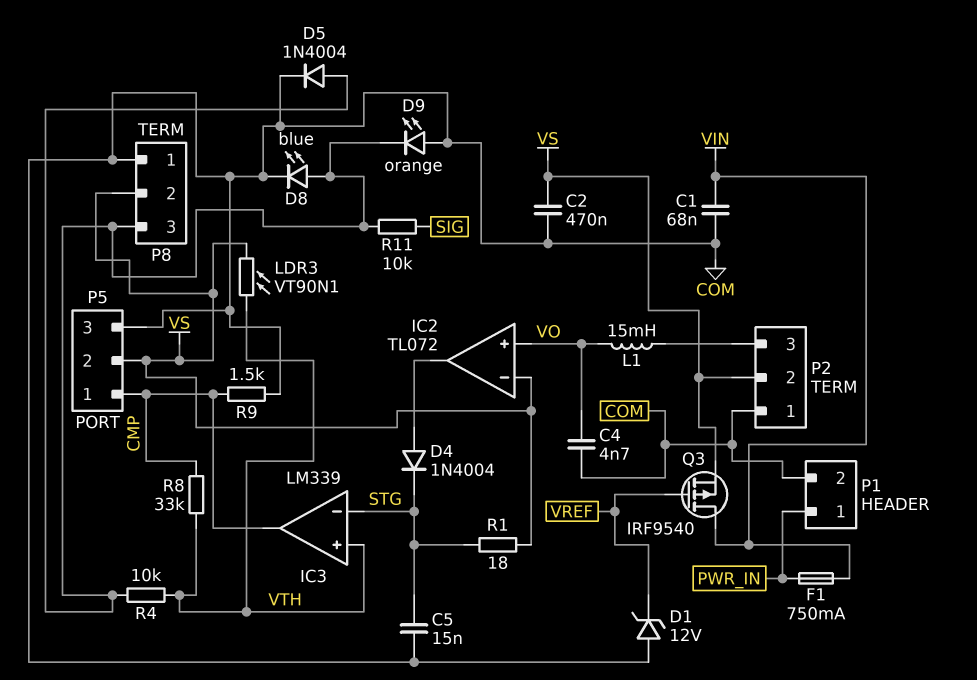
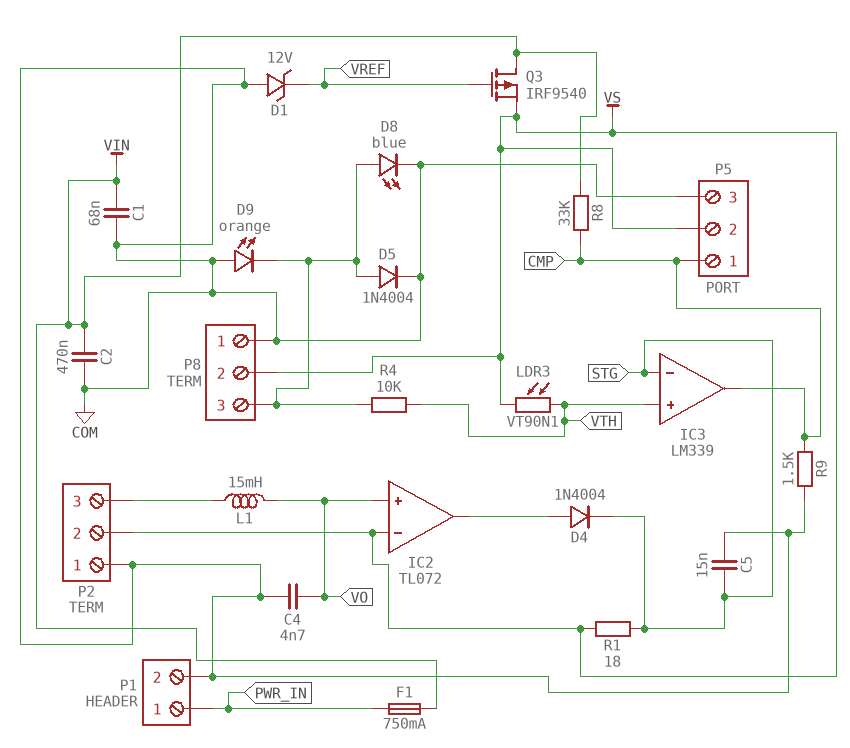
C2: 470nF (COM, VS) -> 470nF (COM, VIN)
R8: 33k (CMP, VTH) -> 33k (CMP, VIN)
R11: 10k (P8/3, SIG) -> none

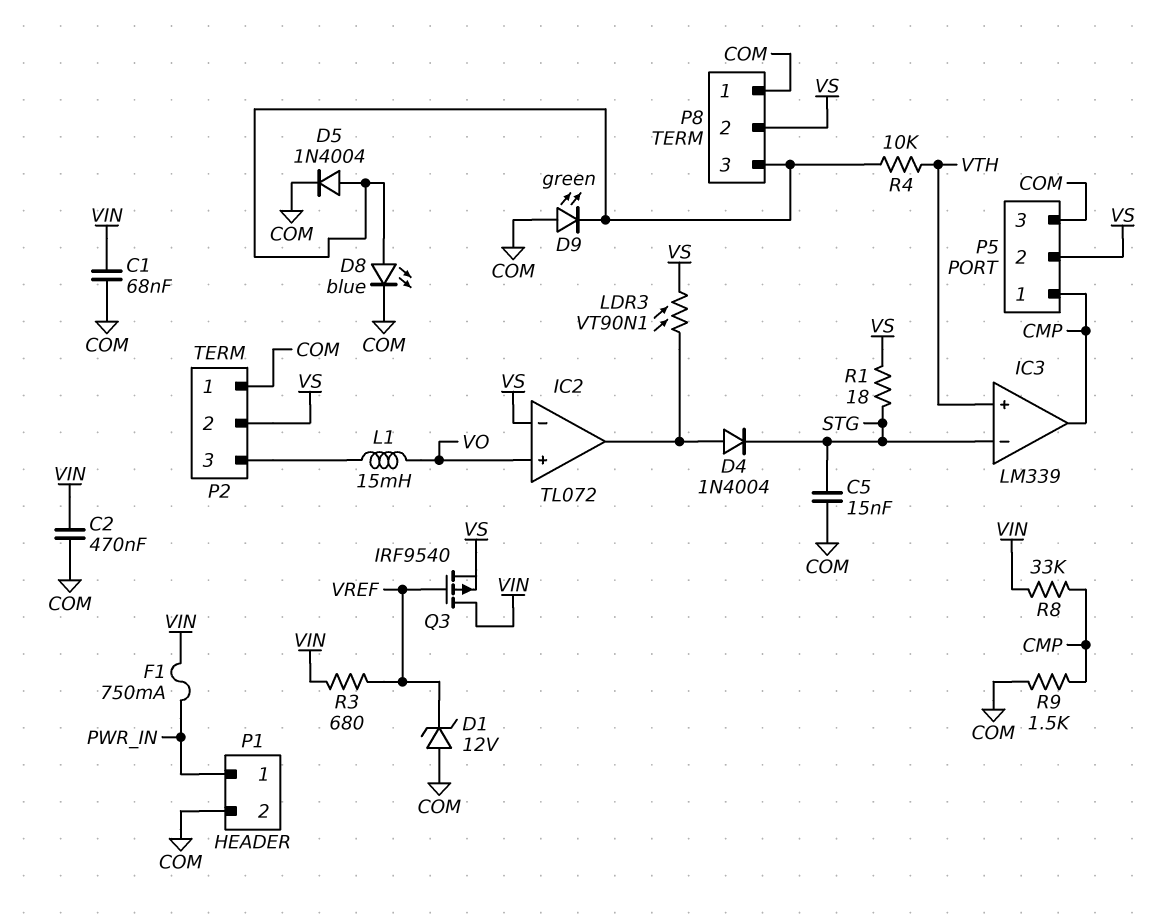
C4: 4.7nF (COM, VO) -> none
D9: LED orange (A COM, K P8/3) -> LED green (A COM, K P8/3)
LDR3: VT90N1 (VS, VTH) -> VT90N1 (IC2/out, VS)
R3: none -> 680 (VIN, VREF)

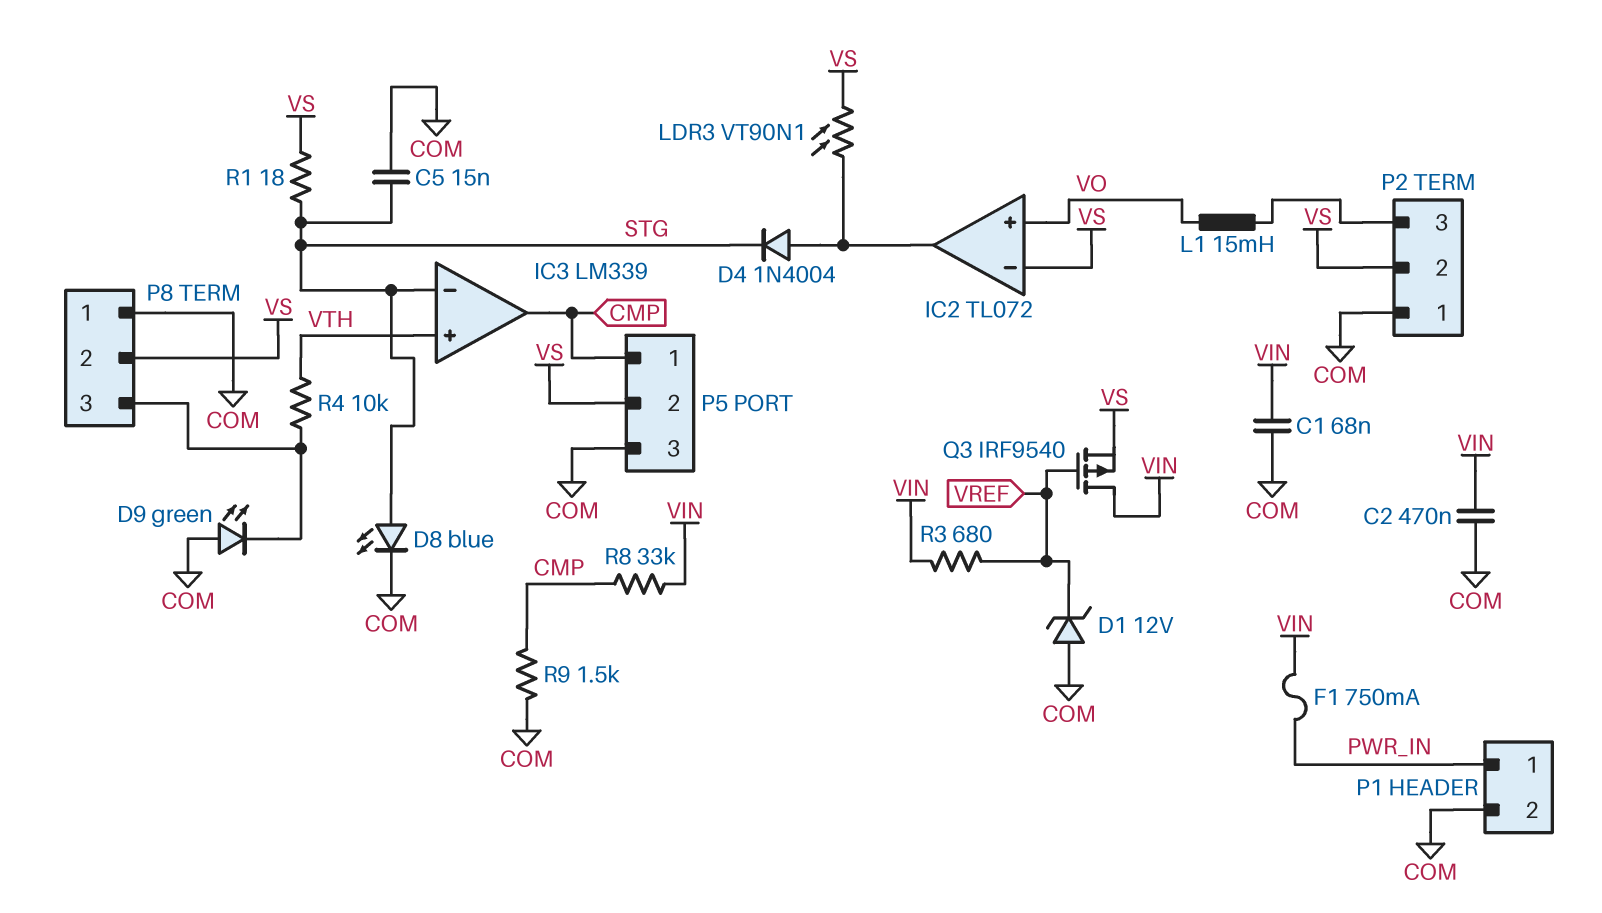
D5: diode 1N4004 (A P8/3, K COM) -> none
D8: LED blue (A P8/3, K COM) -> LED blue (A STG, K COM)

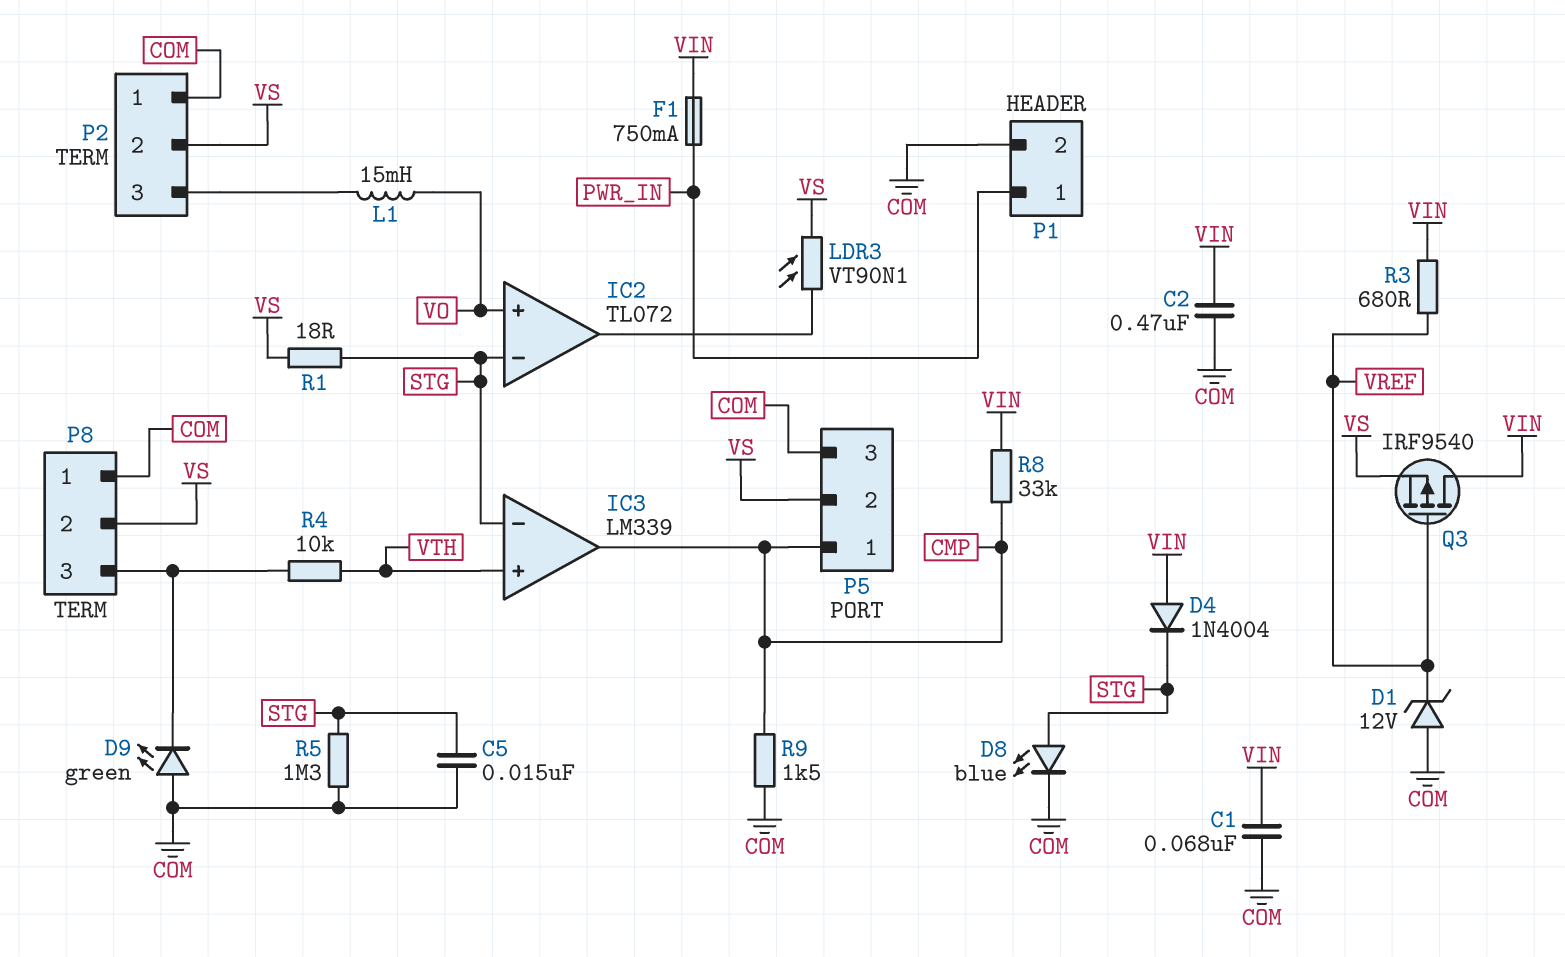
D4: diode 1N4004 (A IC2/out, K STG) -> diode 1N4004 (A VIN, K STG)
IC2 pin in-: VS -> STG
R5: none -> 1.3M (COM, STG)

